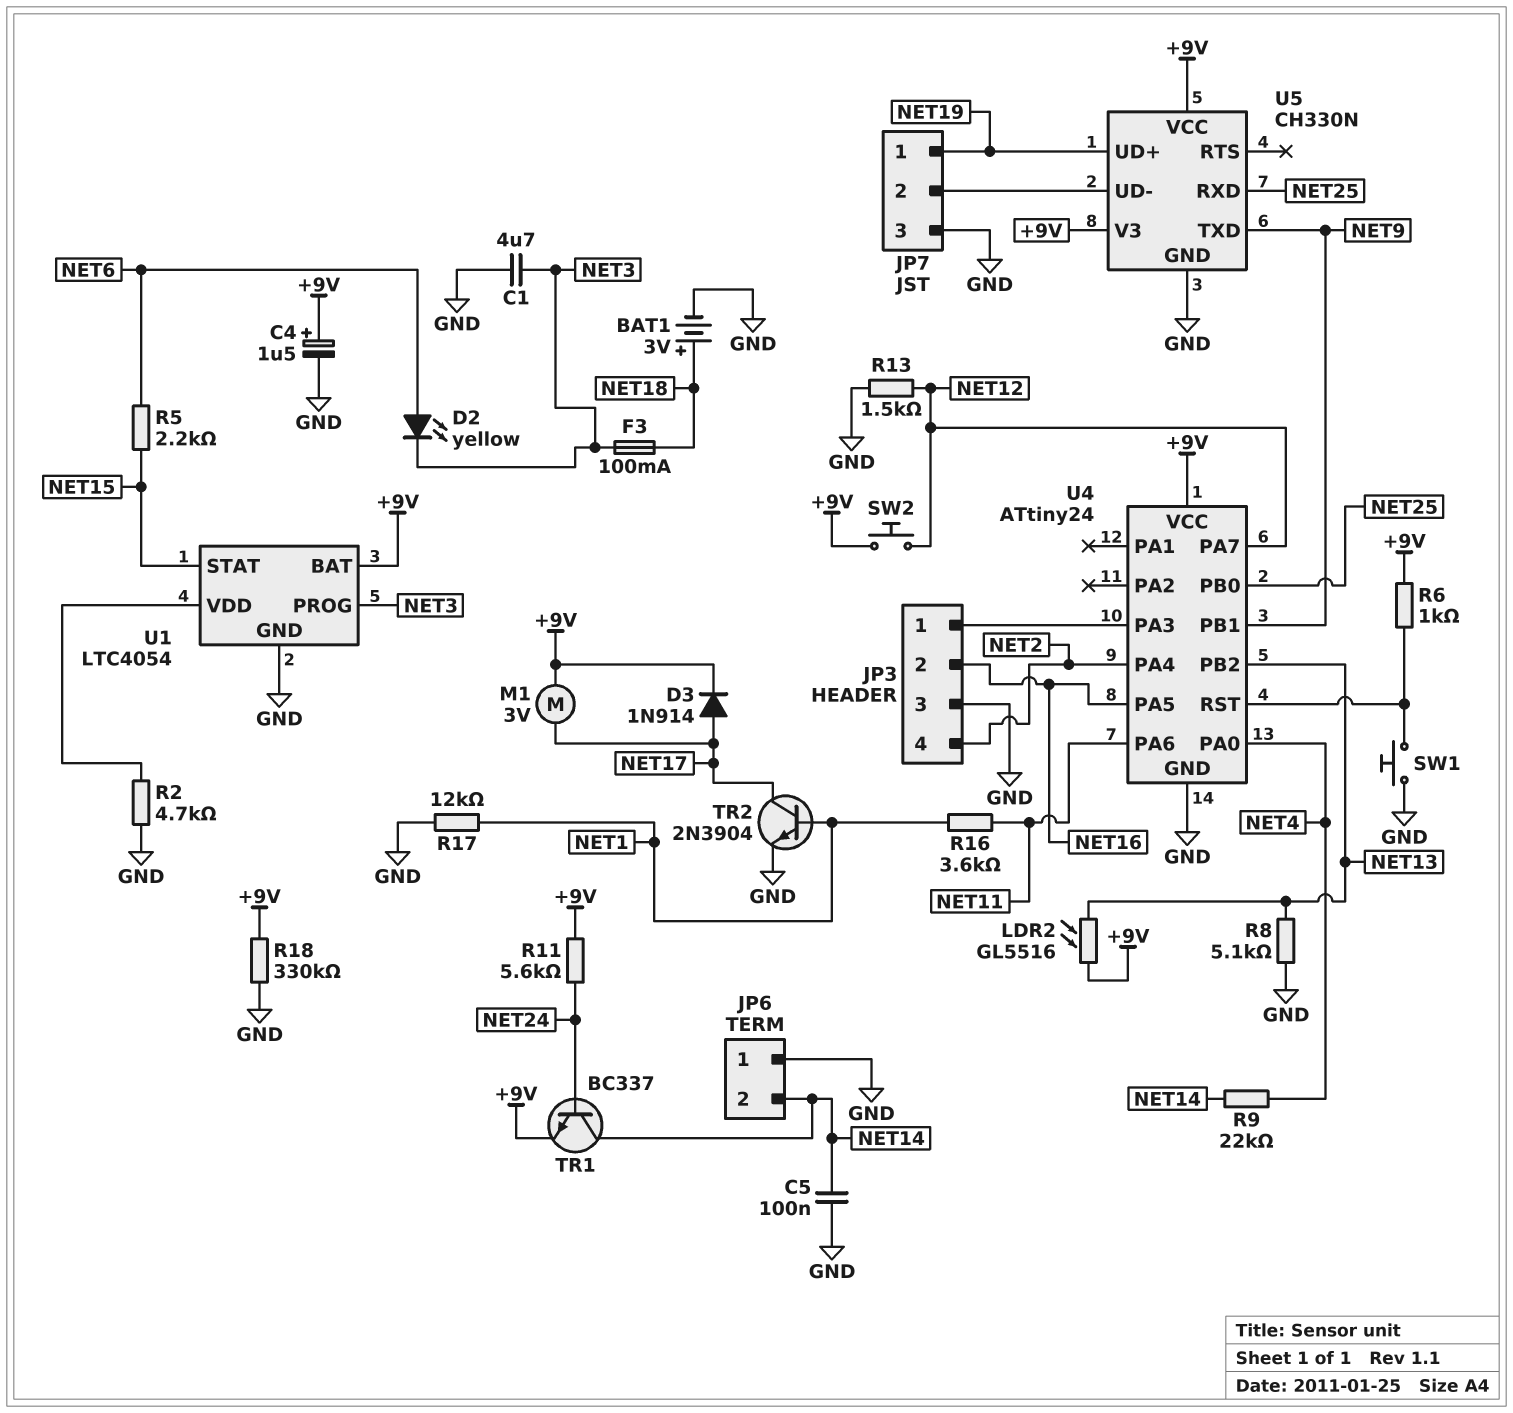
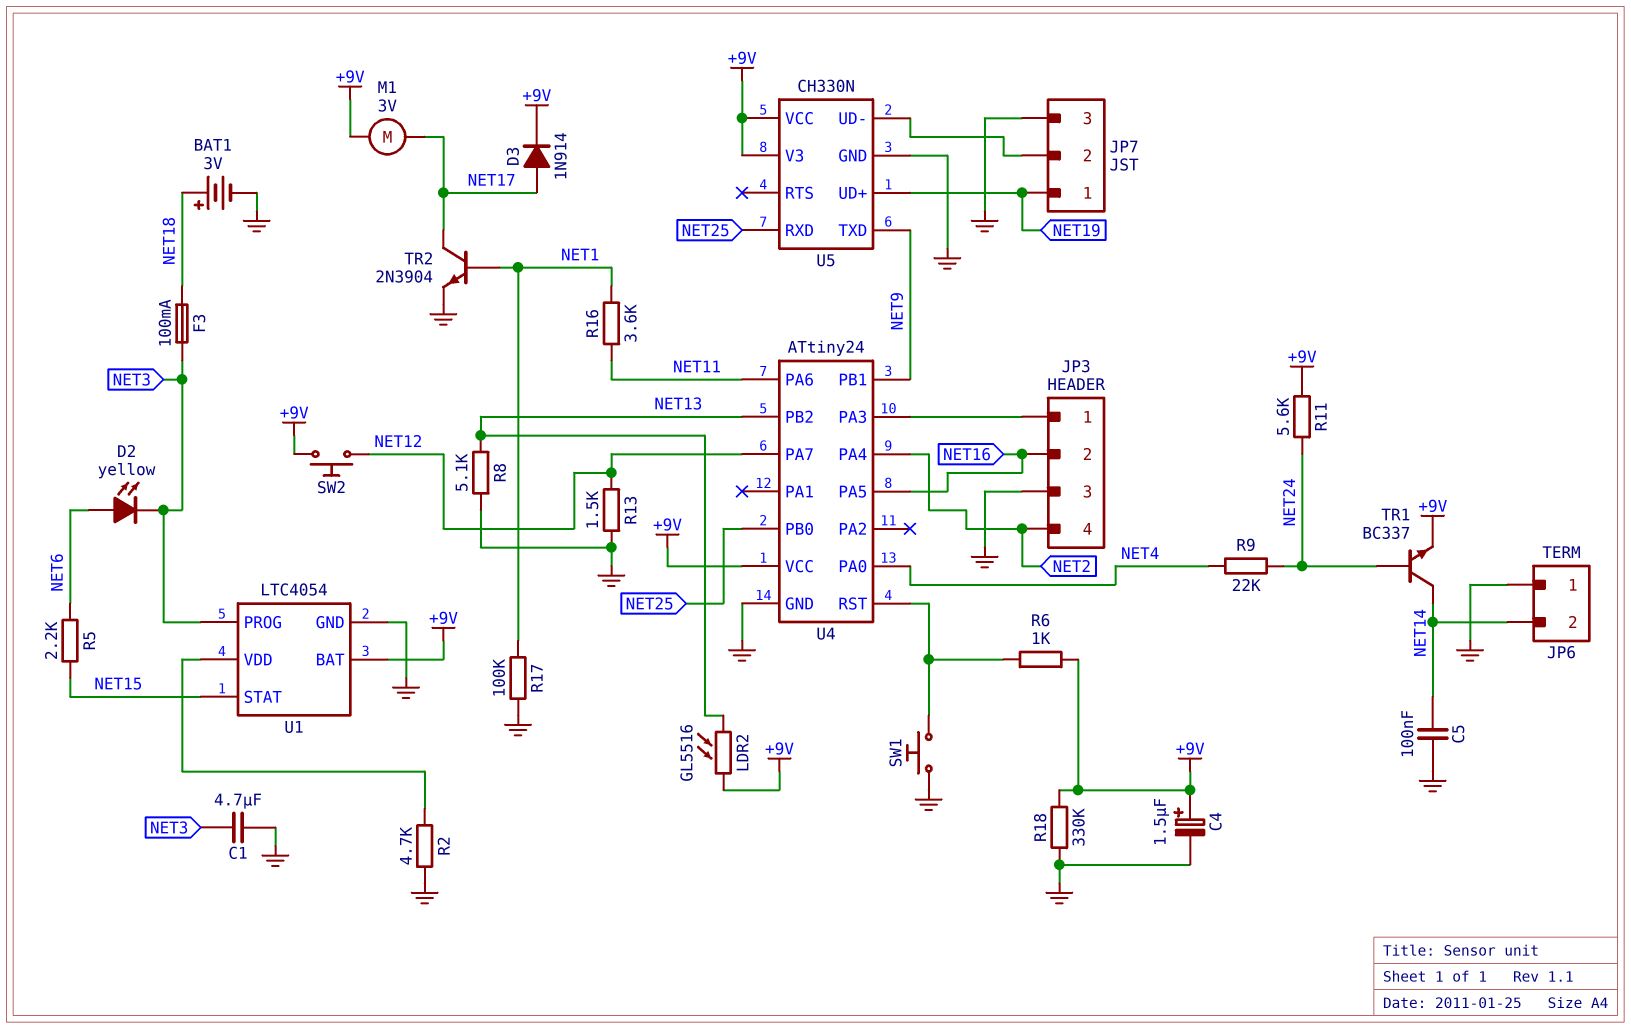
R9: 22k (NET4, NET14) -> 22k (NET4, NET24)
R17: 12k (GND, NET1) -> 100k (GND, NET1)

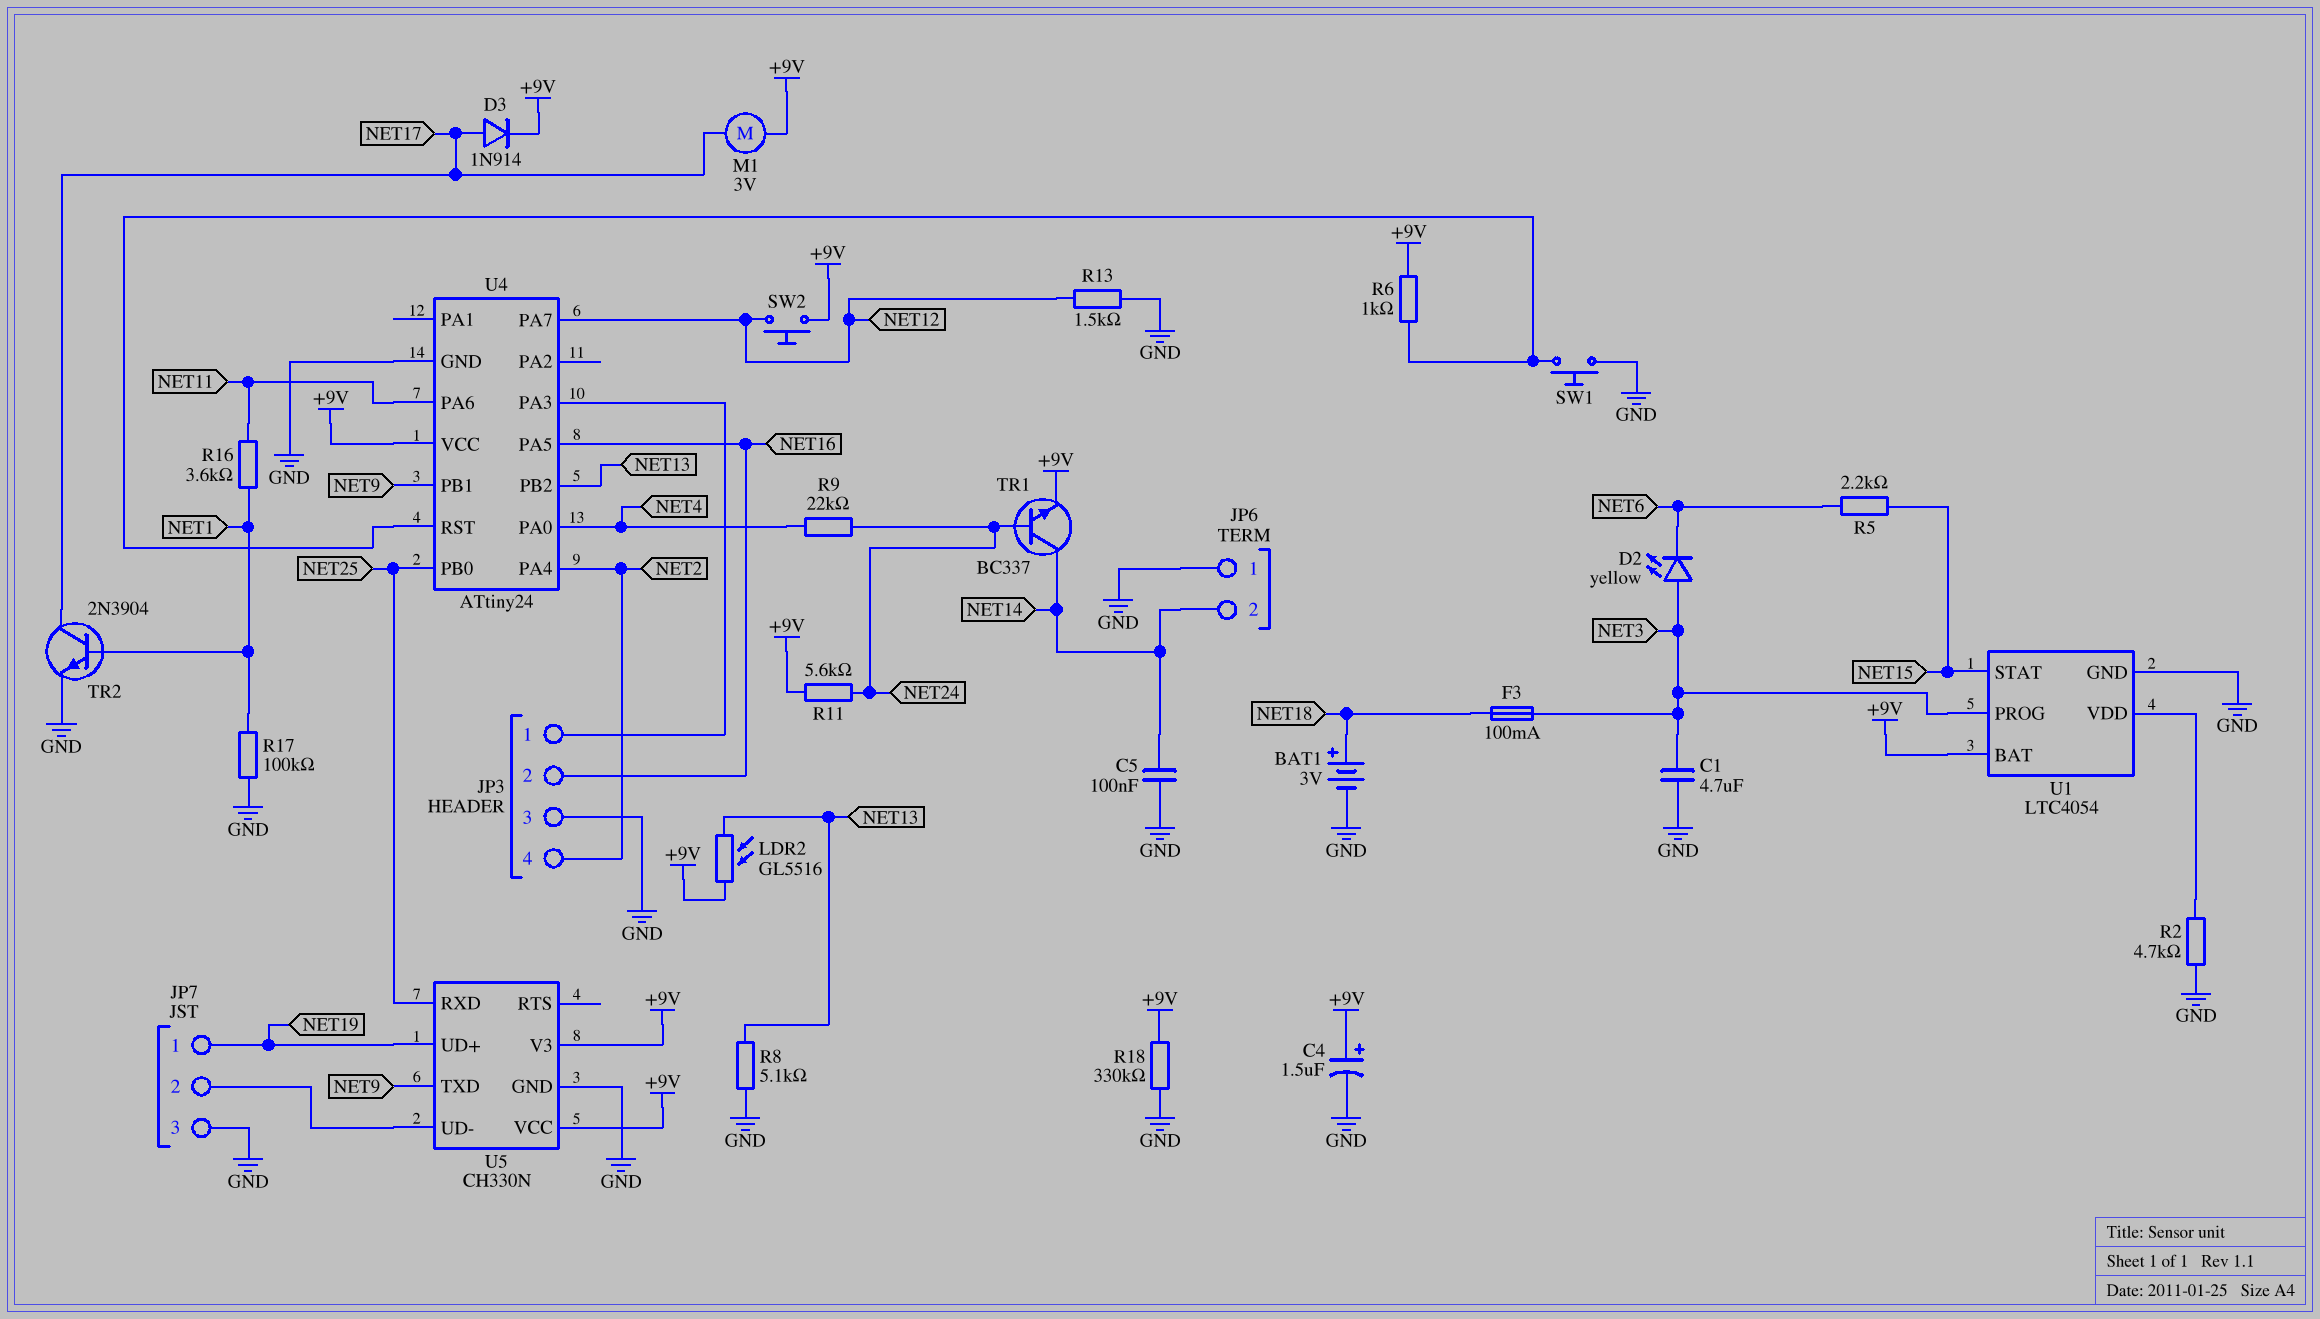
D2: LED yellow (A NET6, K NET3) -> LED yellow (A NET3, K NET6)

